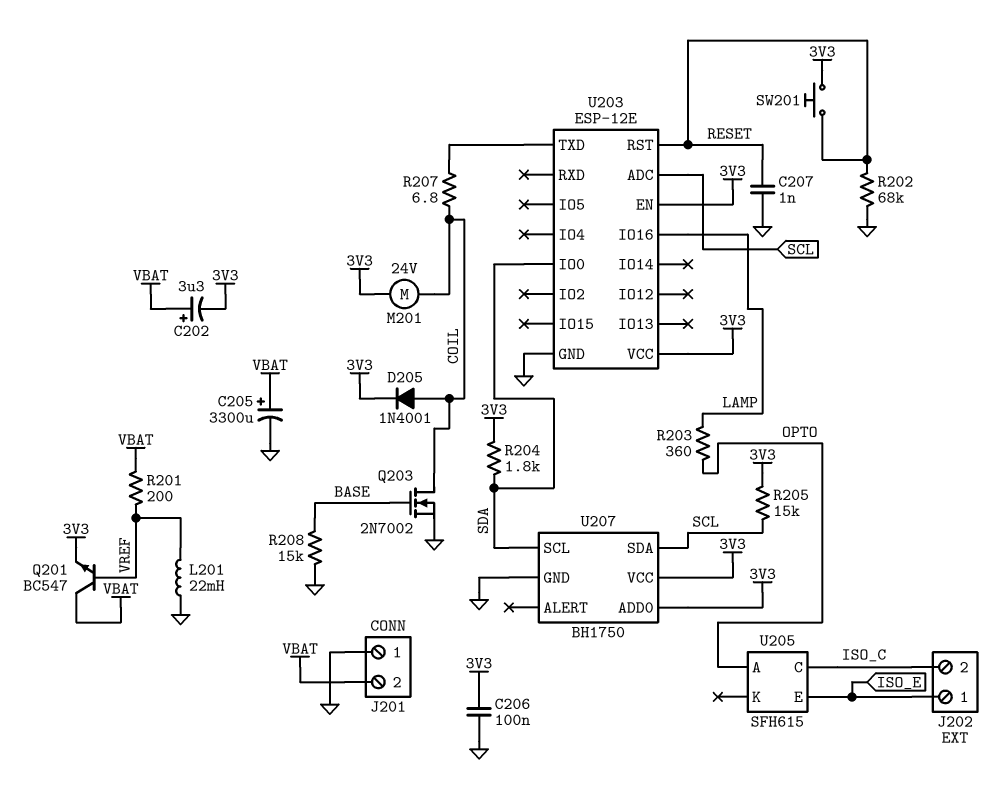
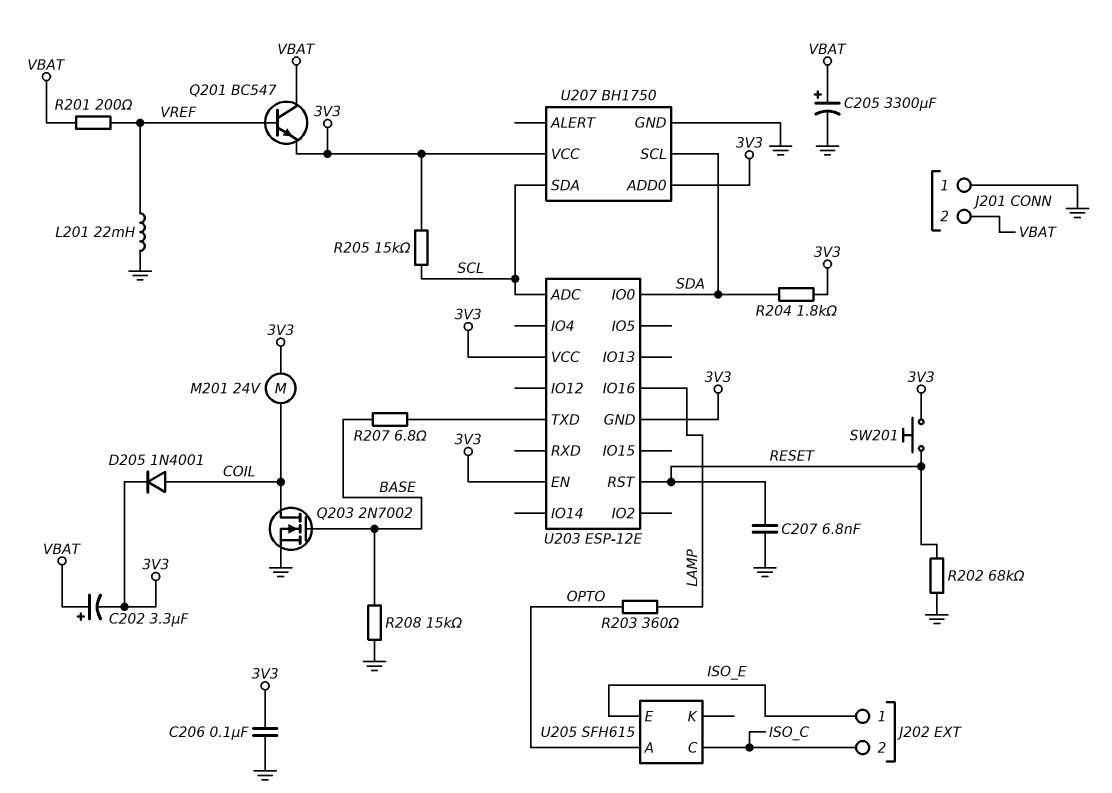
C207: 1nF (GND, RESET) -> 6.8nF (GND, RESET)
R207: 6.8 (COIL, U203/TXD) -> 6.8 (BASE, U203/TXD)
U203 pin GND: GND -> 3V3

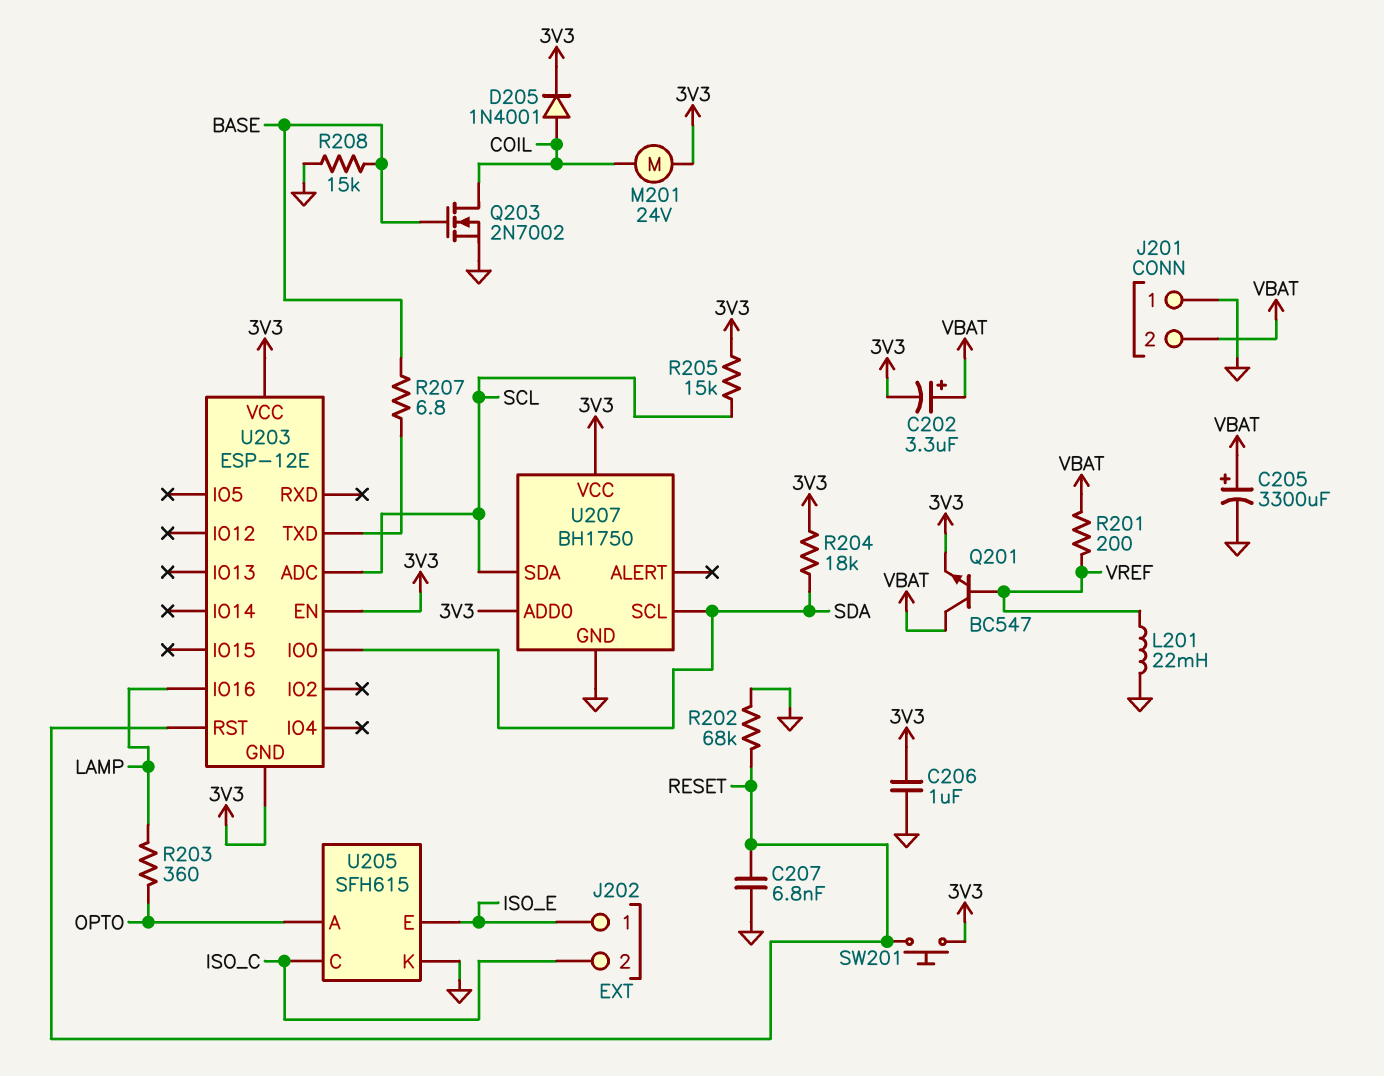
C206: 100nF (3V3, GND) -> 1uF (3V3, GND)
R204: 1.8k (3V3, SDA) -> 18k (3V3, SDA)
U205 pin K: none -> GND

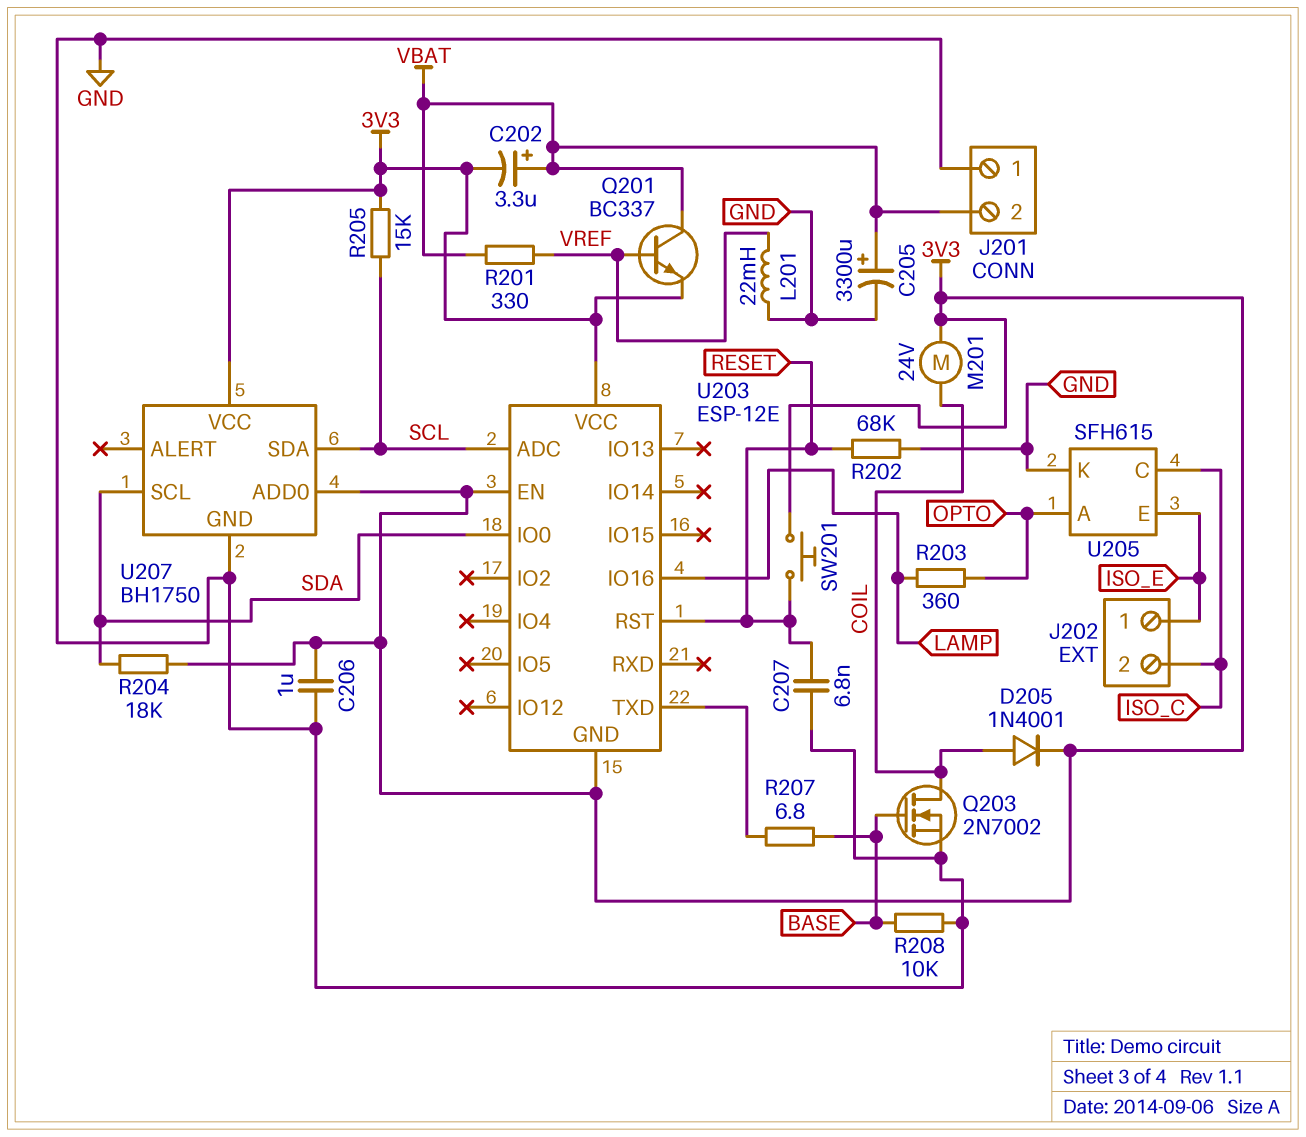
Q201: NPN BC547 (B VREF, C VBAT, E 3V3) -> NPN BC337 (B VREF, C VBAT, E 3V3)
R201: 200 (VBAT, VREF) -> 330 (VBAT, VREF)
R208: 15k (BASE, GND) -> 10k (BASE, GND)

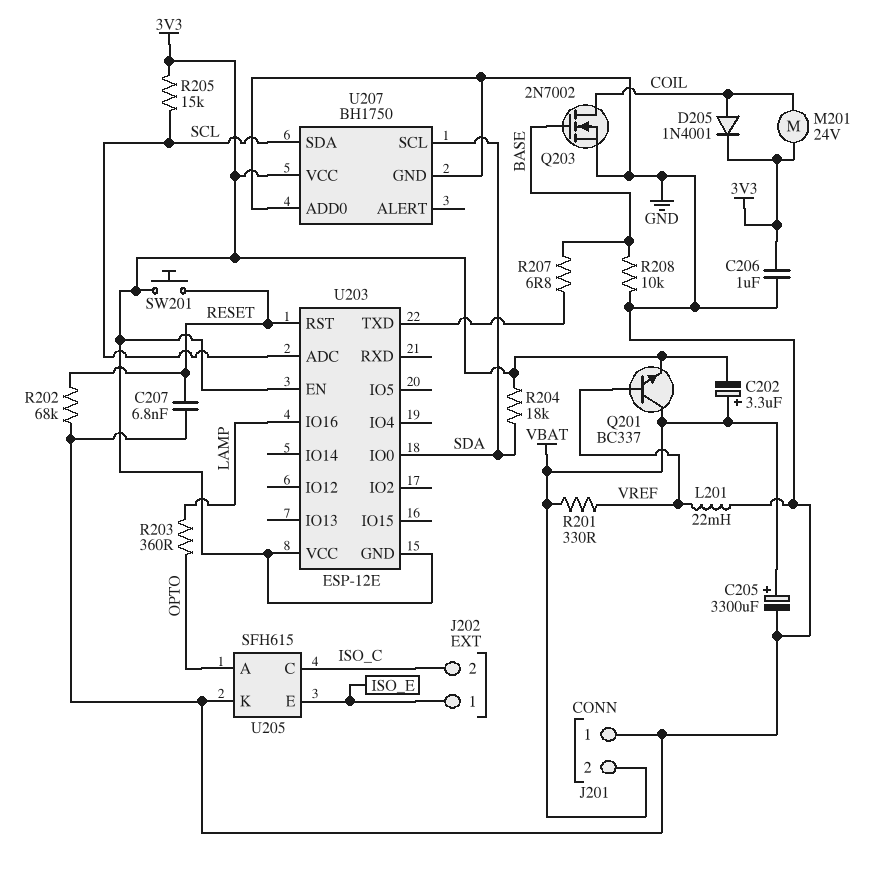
U207 pin ADD0: 3V3 -> GND

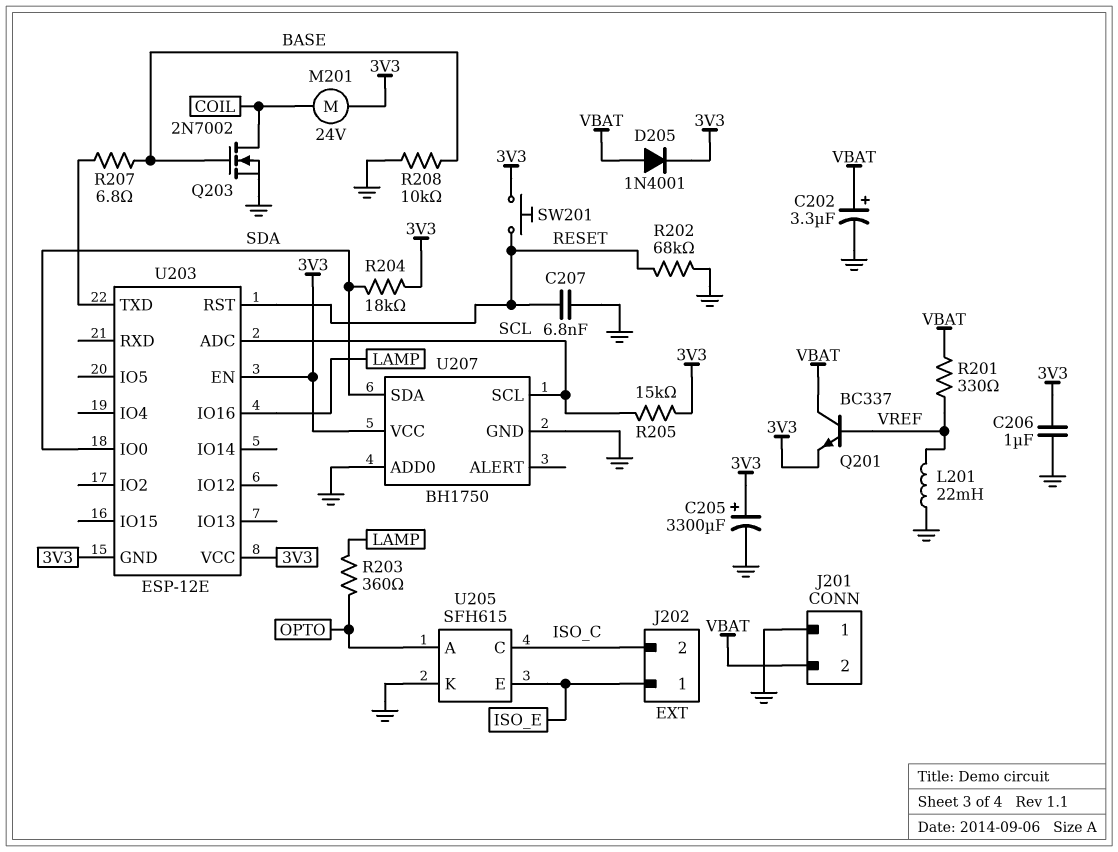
C202: 3.3uF (plus VBAT, minus 3V3) -> 3.3uF (plus VBAT, minus GND)
C205: 3300uF (plus VBAT, minus GND) -> 3300uF (plus 3V3, minus GND)
D205: diode 1N4001 (A COIL, K 3V3) -> diode 1N4001 (A VBAT, K 3V3)
U207 pin SCL: SDA -> SCL
U207 pin SDA: SCL -> SDA

